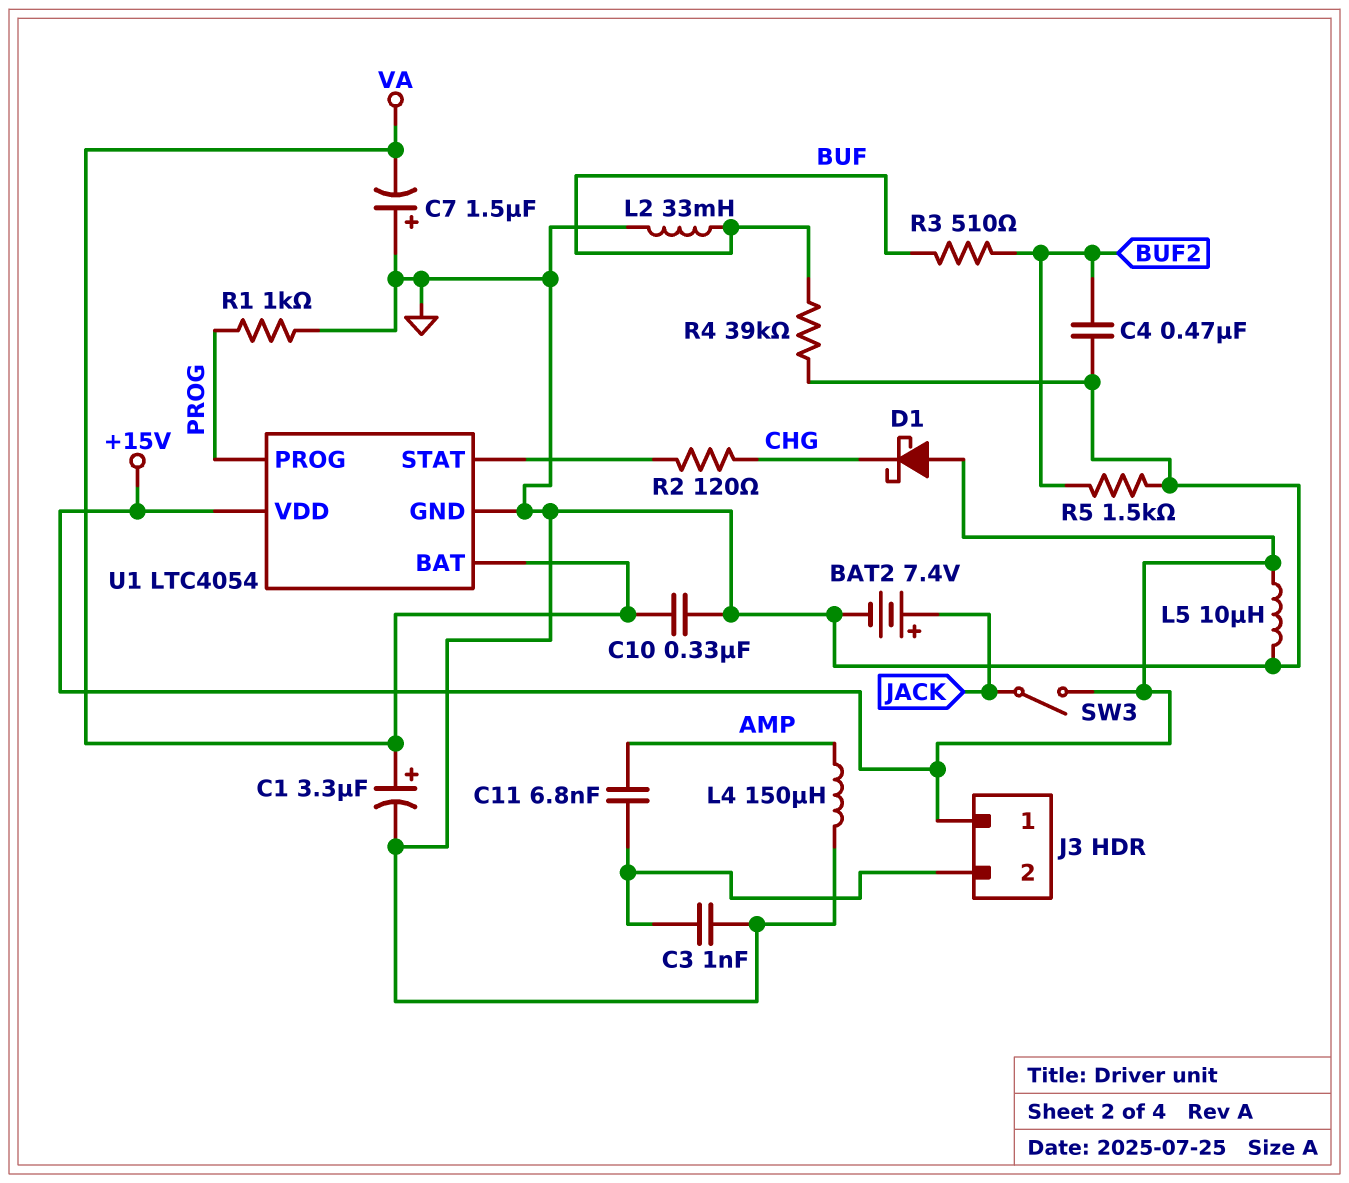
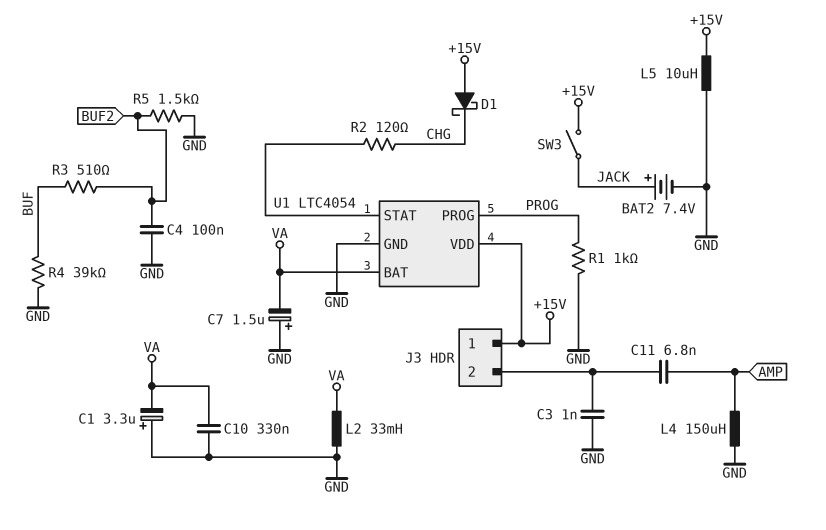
C1: 3.3uF (plus VA, minus GND) -> 3.3uF (plus GND, minus VA)
C4: 470nF (BUF2, GND) -> 100nF (BUF2, GND)
L2: 33mH (BUF, GND) -> 33mH (GND, VA)

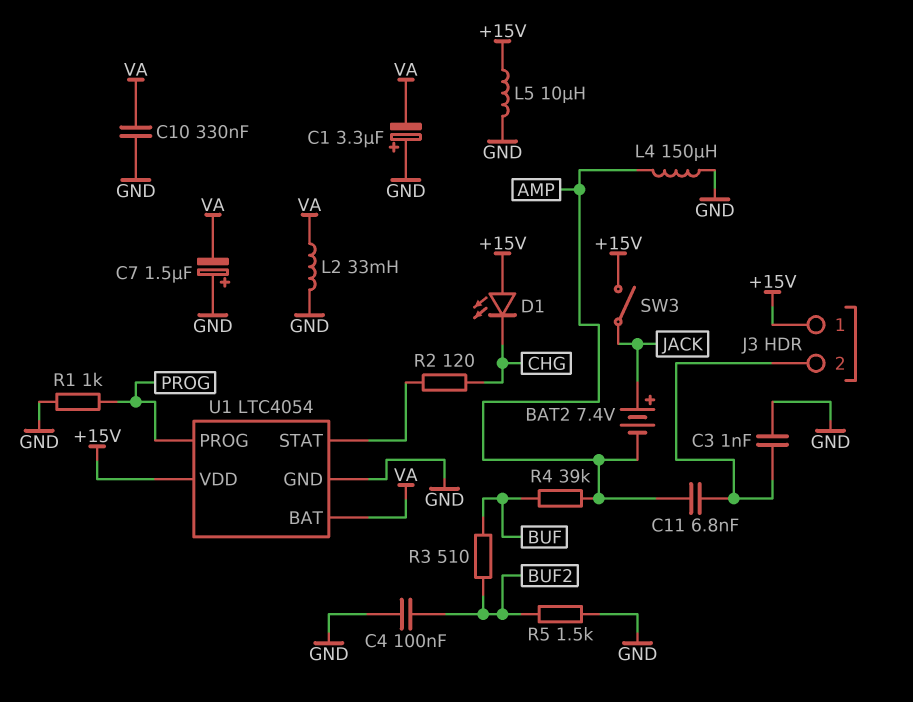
BAT2: 7.4V (plus JACK, minus GND) -> 7.4V (plus JACK, minus AMP)
D1: schottky (A +15V, K CHG) -> LED (A +15V, K CHG)
R4: 39k (BUF, GND) -> 39k (AMP, BUF)

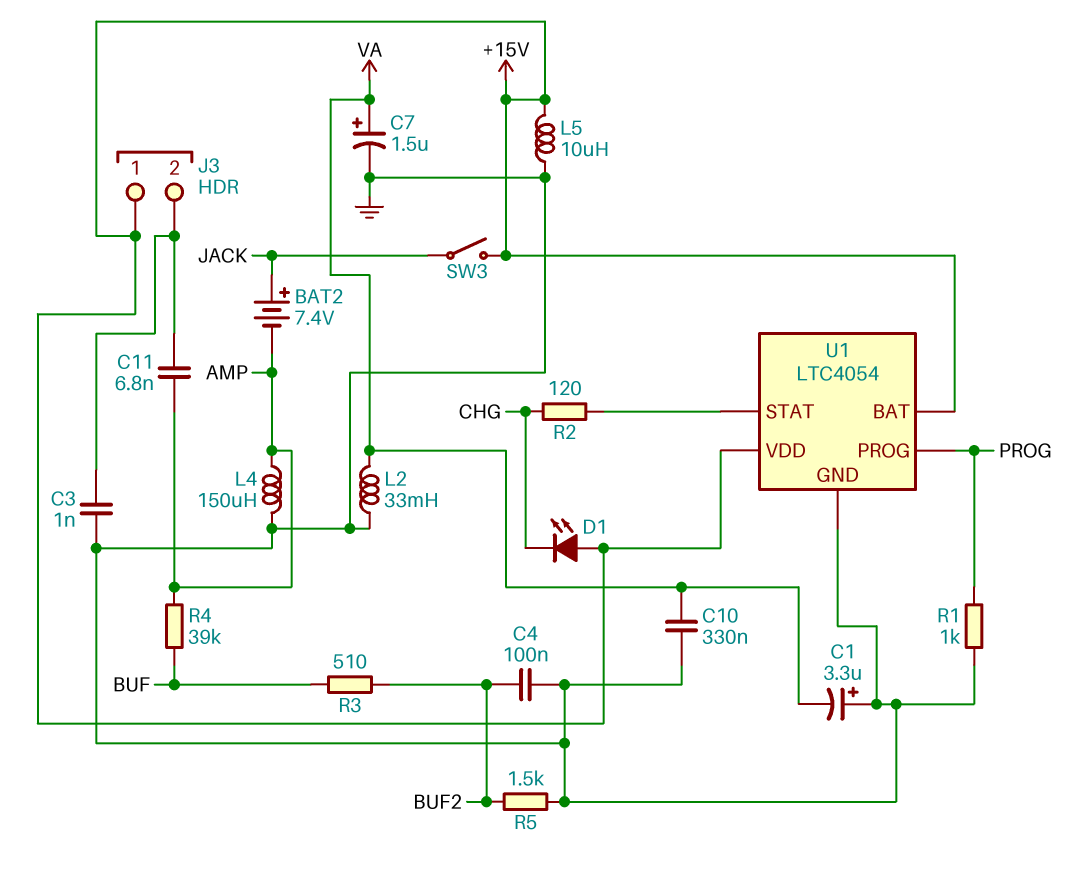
C7: 1.5uF (plus GND, minus VA) -> 1.5uF (plus VA, minus GND)
U1 pin BAT: VA -> +15V

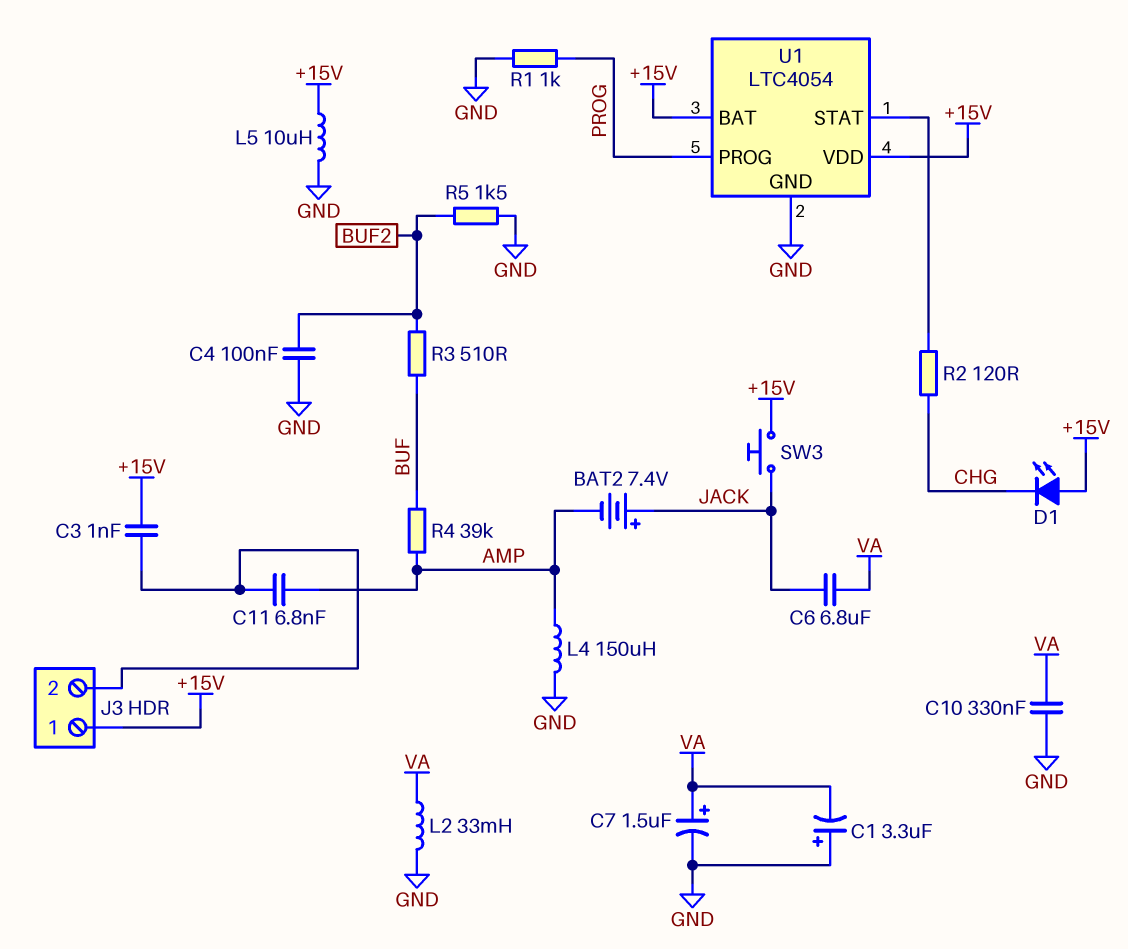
C3: 1nF (GND, J3/2) -> 1nF (+15V, J3/2)
C6: none -> 6.8uF (JACK, VA)
SW3: switch (+15V, JACK) -> button (+15V, JACK)

